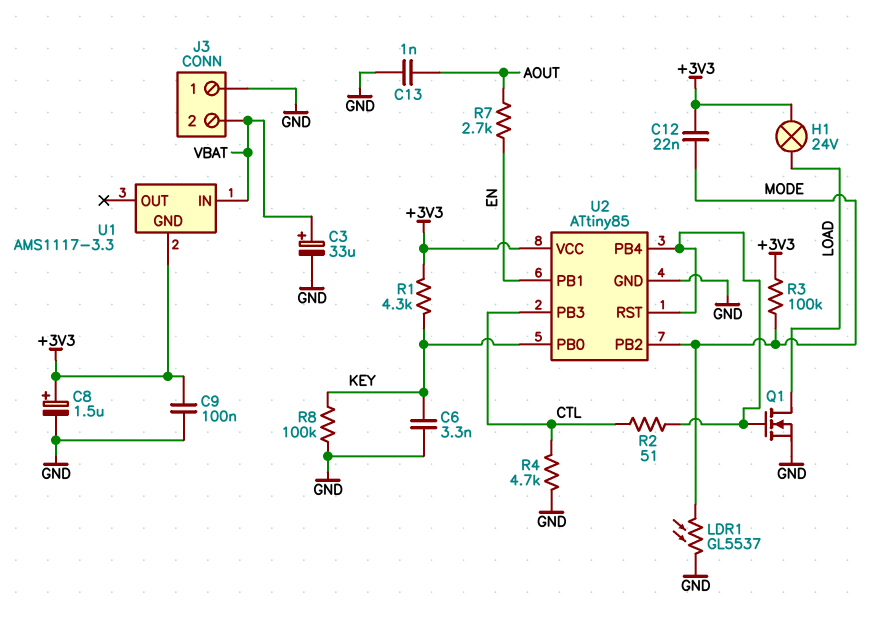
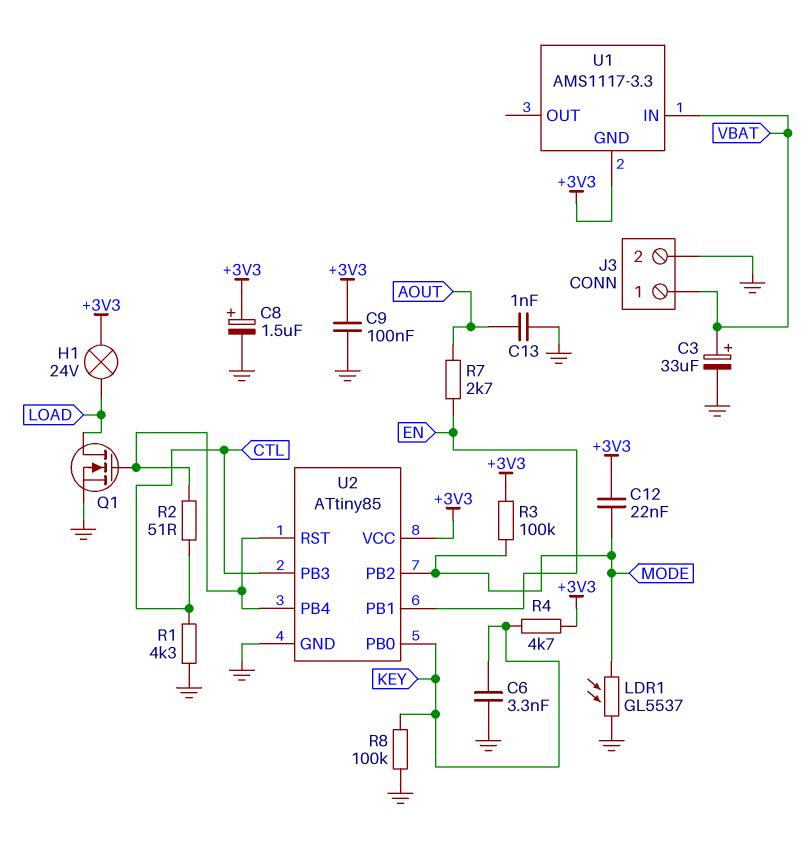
J3 pin 1: GND -> VBAT
J3 pin 2: VBAT -> GND
R1: 4.3k (+3V3, KEY) -> 4.3k (CTL, GND)
R4: 4.7k (CTL, GND) -> 4.7k (+3V3, KEY)

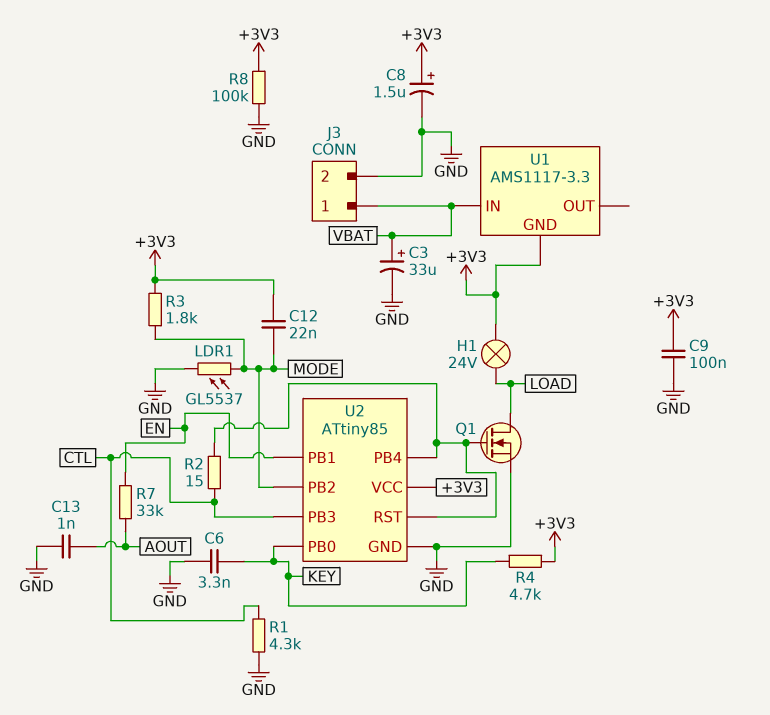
R2: 51 (CTL, U2/PB4) -> 15 (CTL, U2/PB4)
R3: 100k (+3V3, MODE) -> 1.8k (+3V3, MODE)
R7: 2.7k (AOUT, EN) -> 33k (AOUT, EN)
R8: 100k (GND, KEY) -> 100k (+3V3, GND)

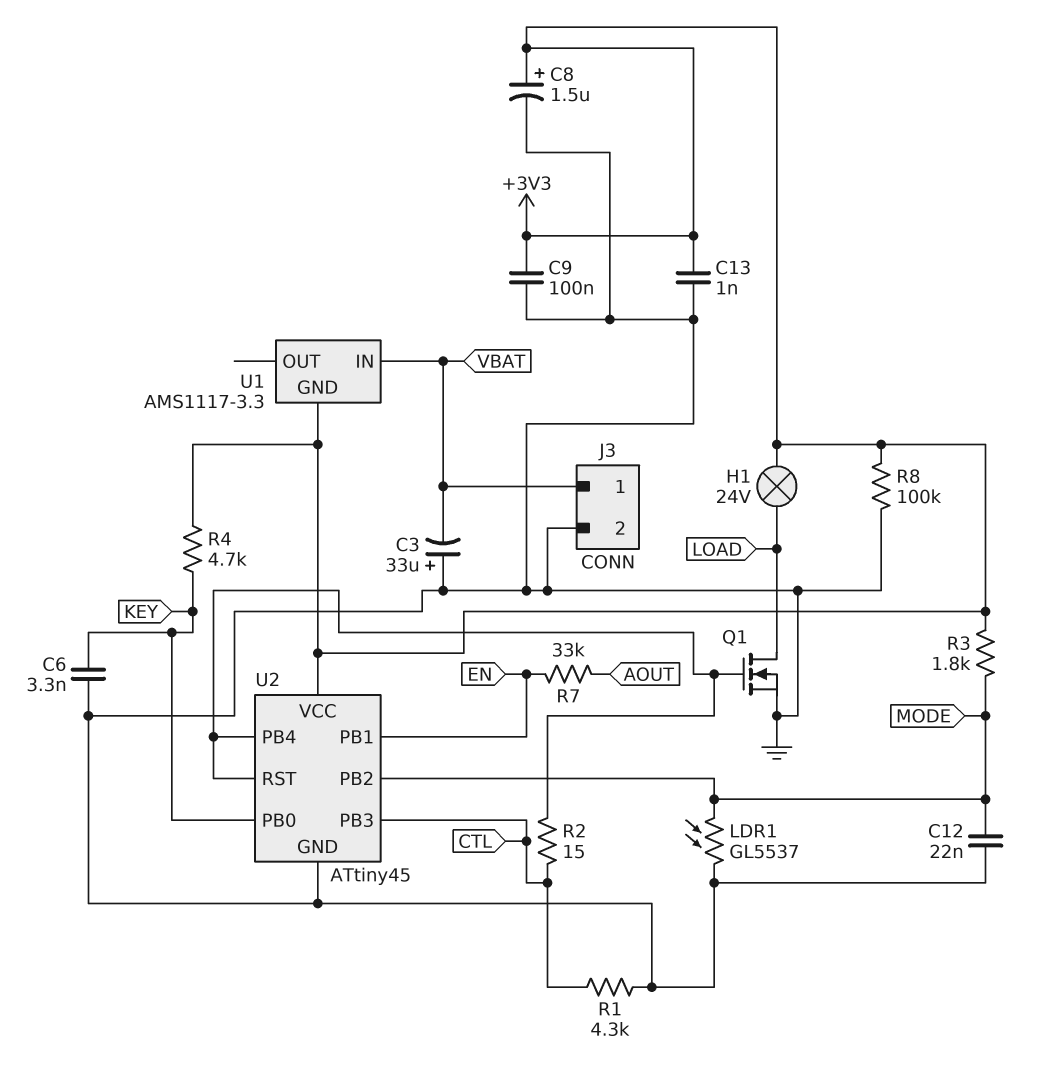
C3: 33uF (plus VBAT, minus GND) -> 33uF (plus GND, minus VBAT)
C12: 22nF (+3V3, MODE) -> 22nF (GND, MODE)
C13: 1nF (AOUT, GND) -> 1nF (+3V3, GND)
U2: ATtiny85 -> ATtiny45

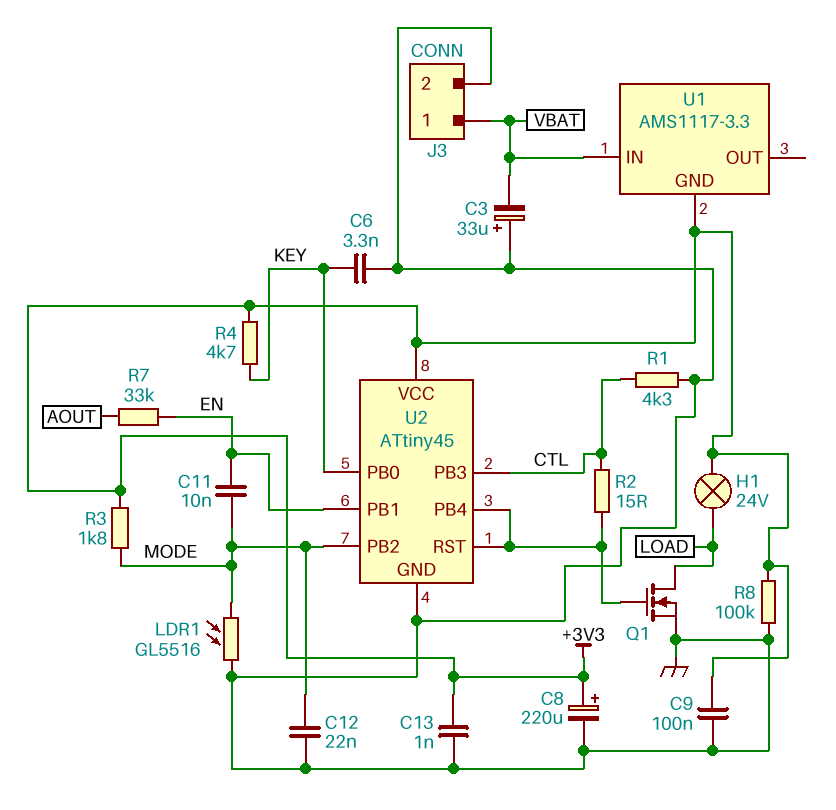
C8: 1.5uF (plus +3V3, minus GND) -> 220uF (plus +3V3, minus GND)
C11: none -> 10nF (EN, MODE)
LDR1: GL5537 (GND, MODE) -> GL5516 (GND, MODE)

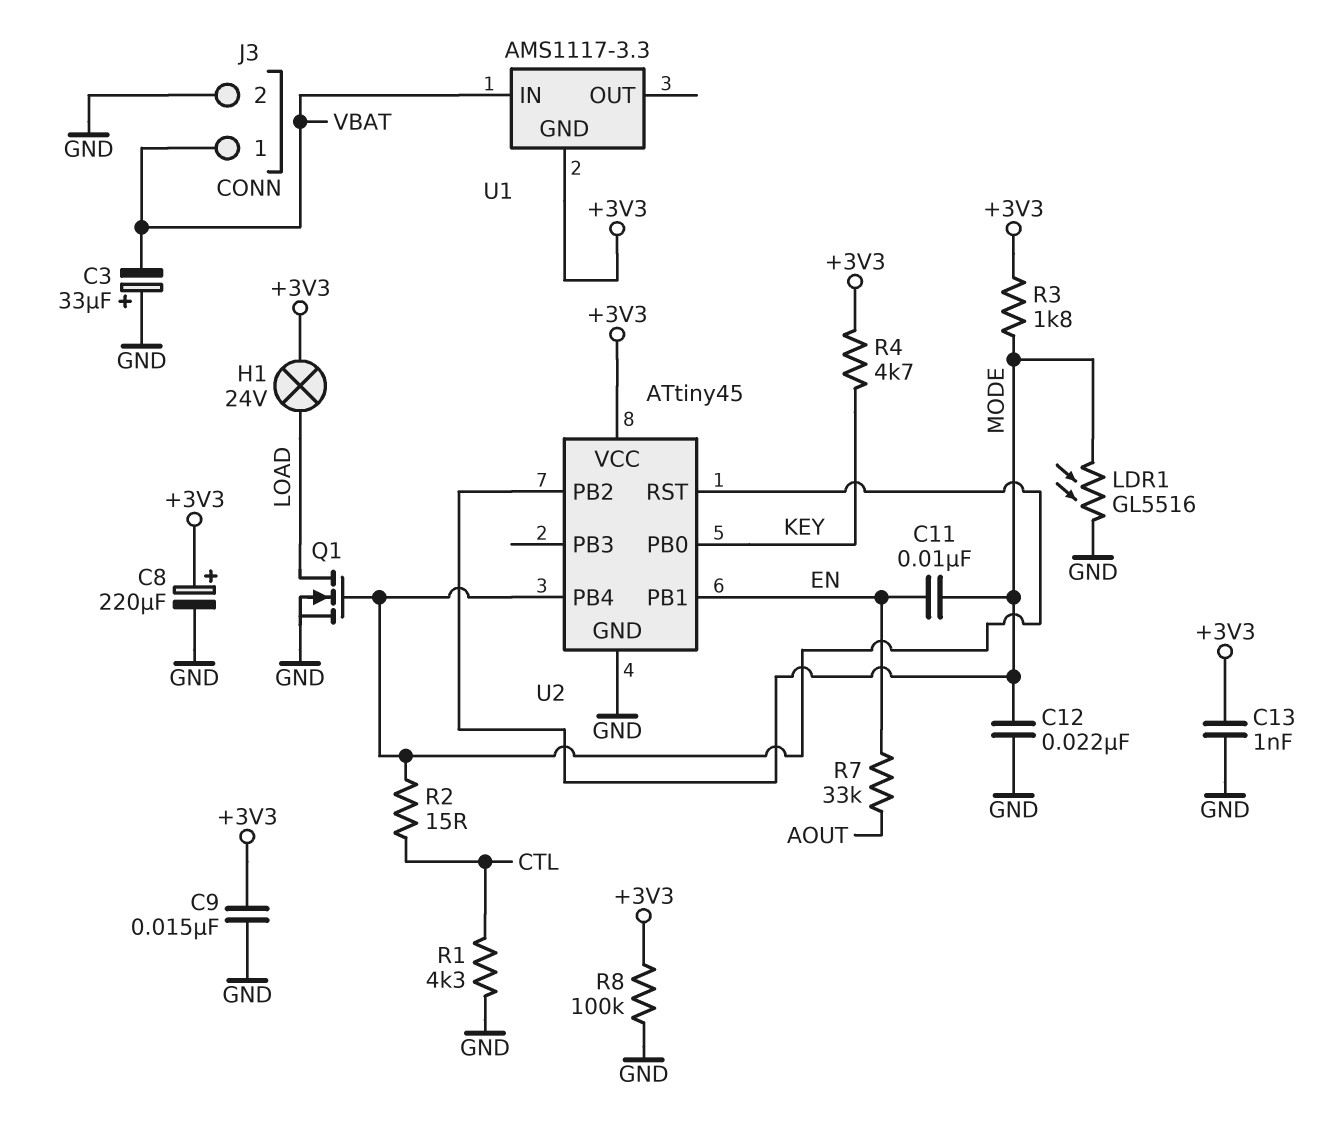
C6: 3.3nF (GND, KEY) -> none
C9: 100nF (+3V3, GND) -> 15nF (+3V3, GND)
U2 pin PB3: CTL -> none

